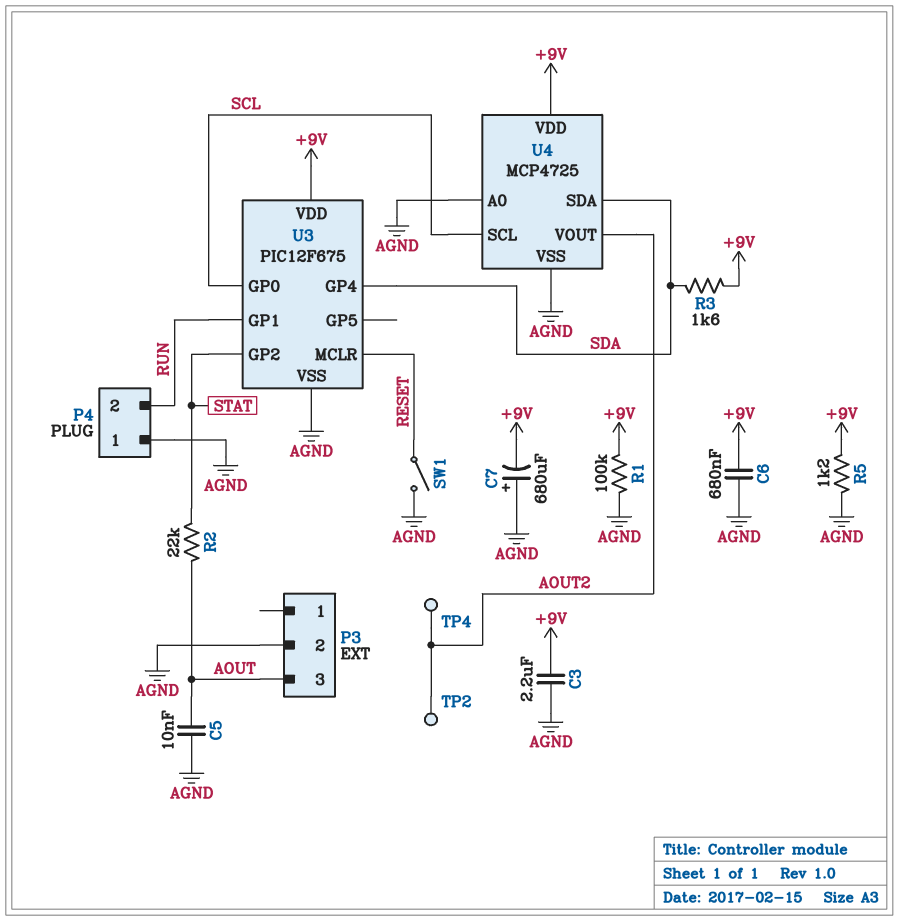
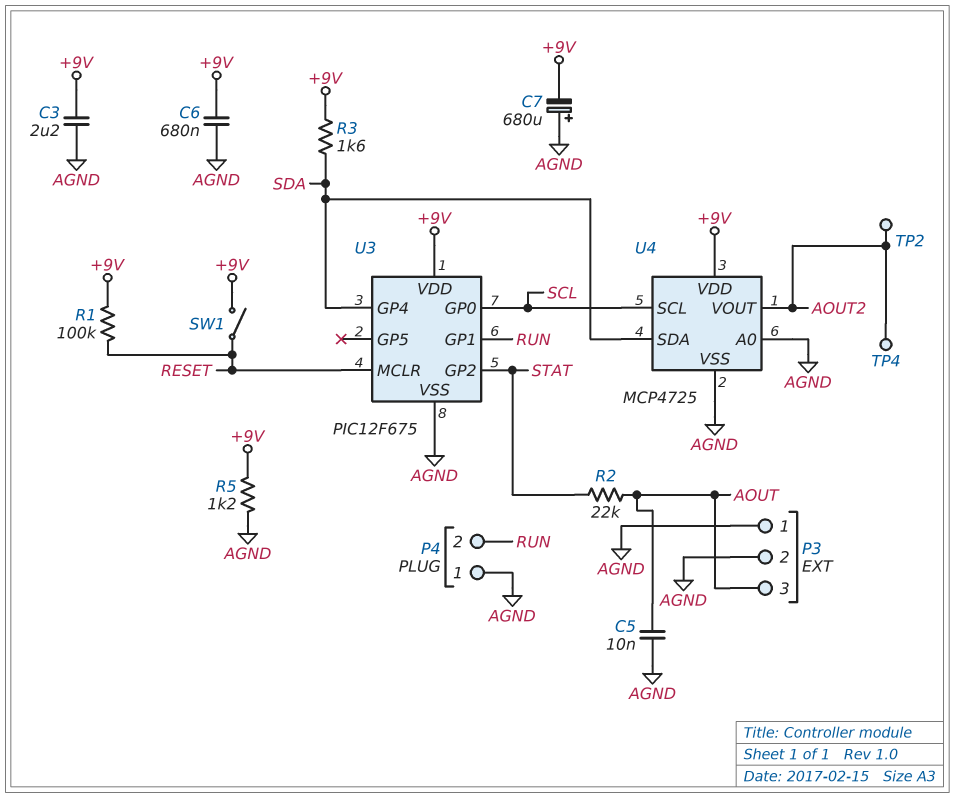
P3 pin 1: none -> AGND
R1: 100k (+9V, AGND) -> 100k (+9V, RESET)
SW1: switch (AGND, RESET) -> switch (+9V, RESET)

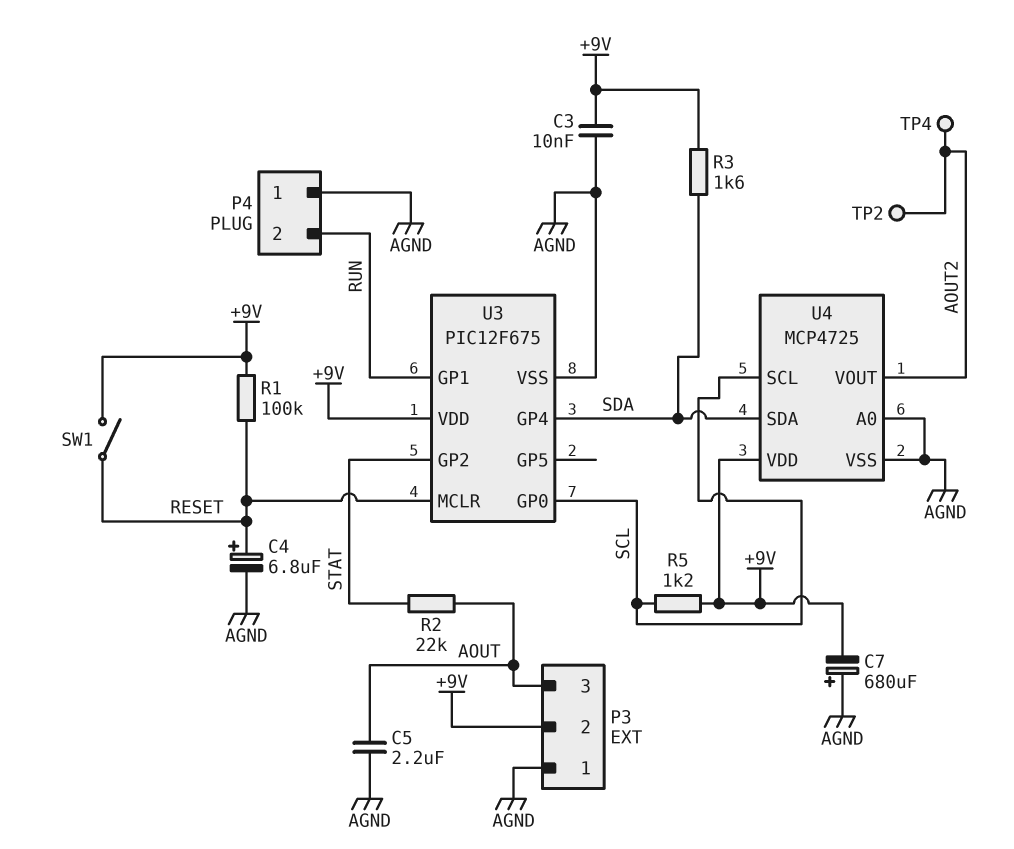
C3: 2.2uF (+9V, AGND) -> 10nF (+9V, AGND)
C4: none -> 6.8uF (plus RESET, minus AGND)
C5: 10nF (AGND, AOUT) -> 2.2uF (AGND, AOUT)
C6: 680nF (+9V, AGND) -> none
P3 pin 2: AGND -> +9V
R5: 1.2k (+9V, AGND) -> 1.2k (+9V, SCL)

